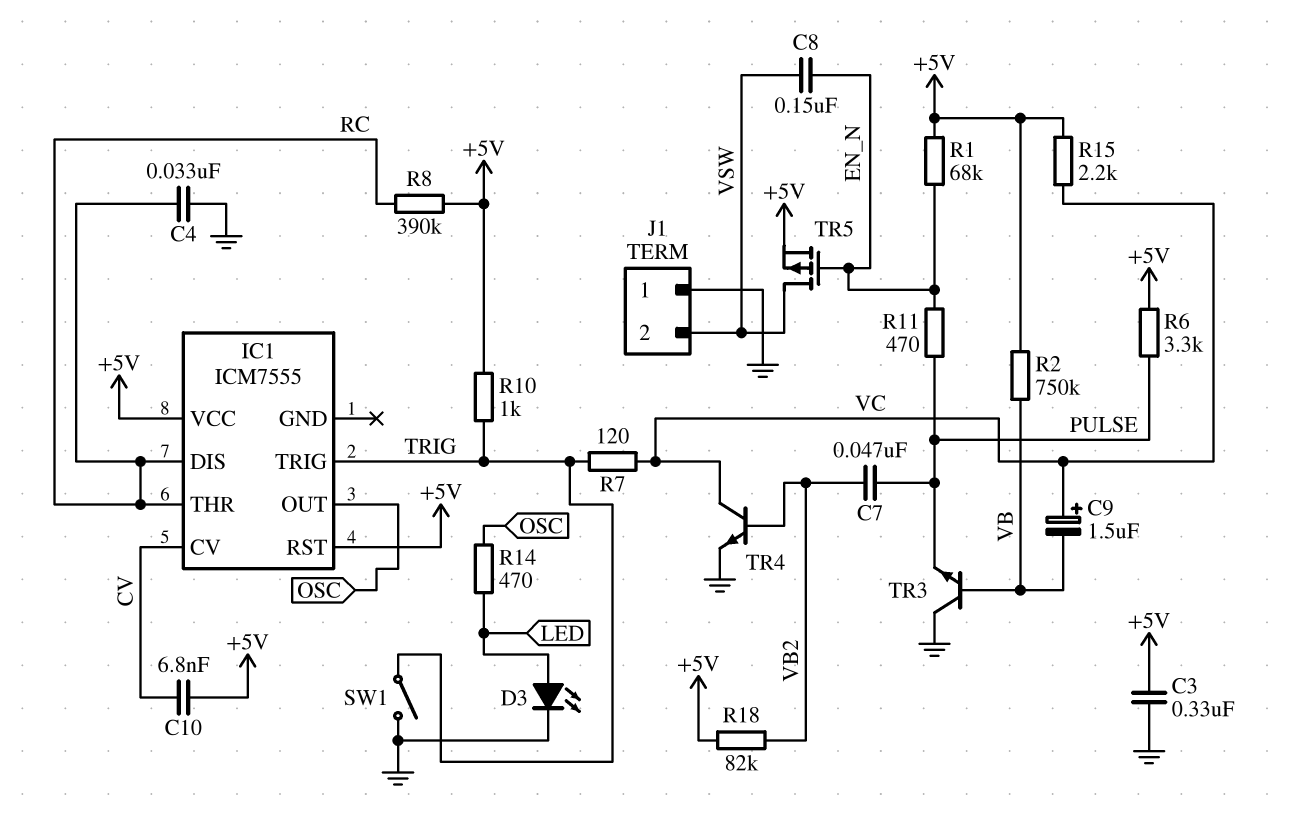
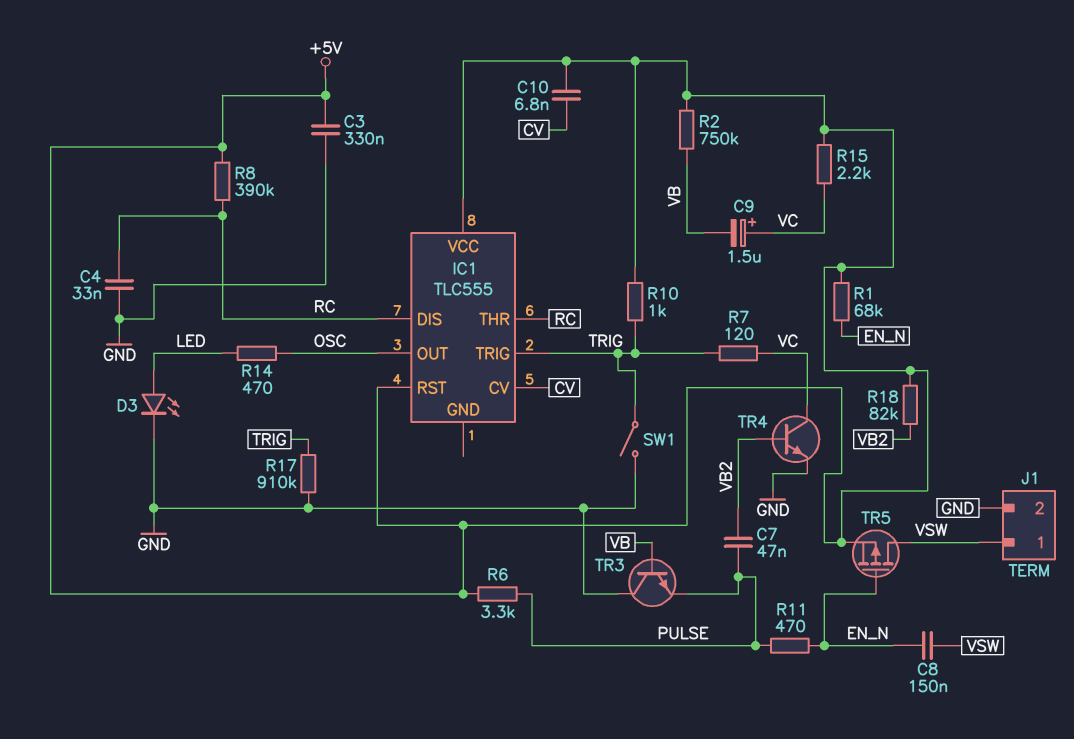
IC1: ICM7555 -> TLC555
J1 pin 1: GND -> VSW
J1 pin 2: VSW -> GND
R17: none -> 910k (GND, TRIG)

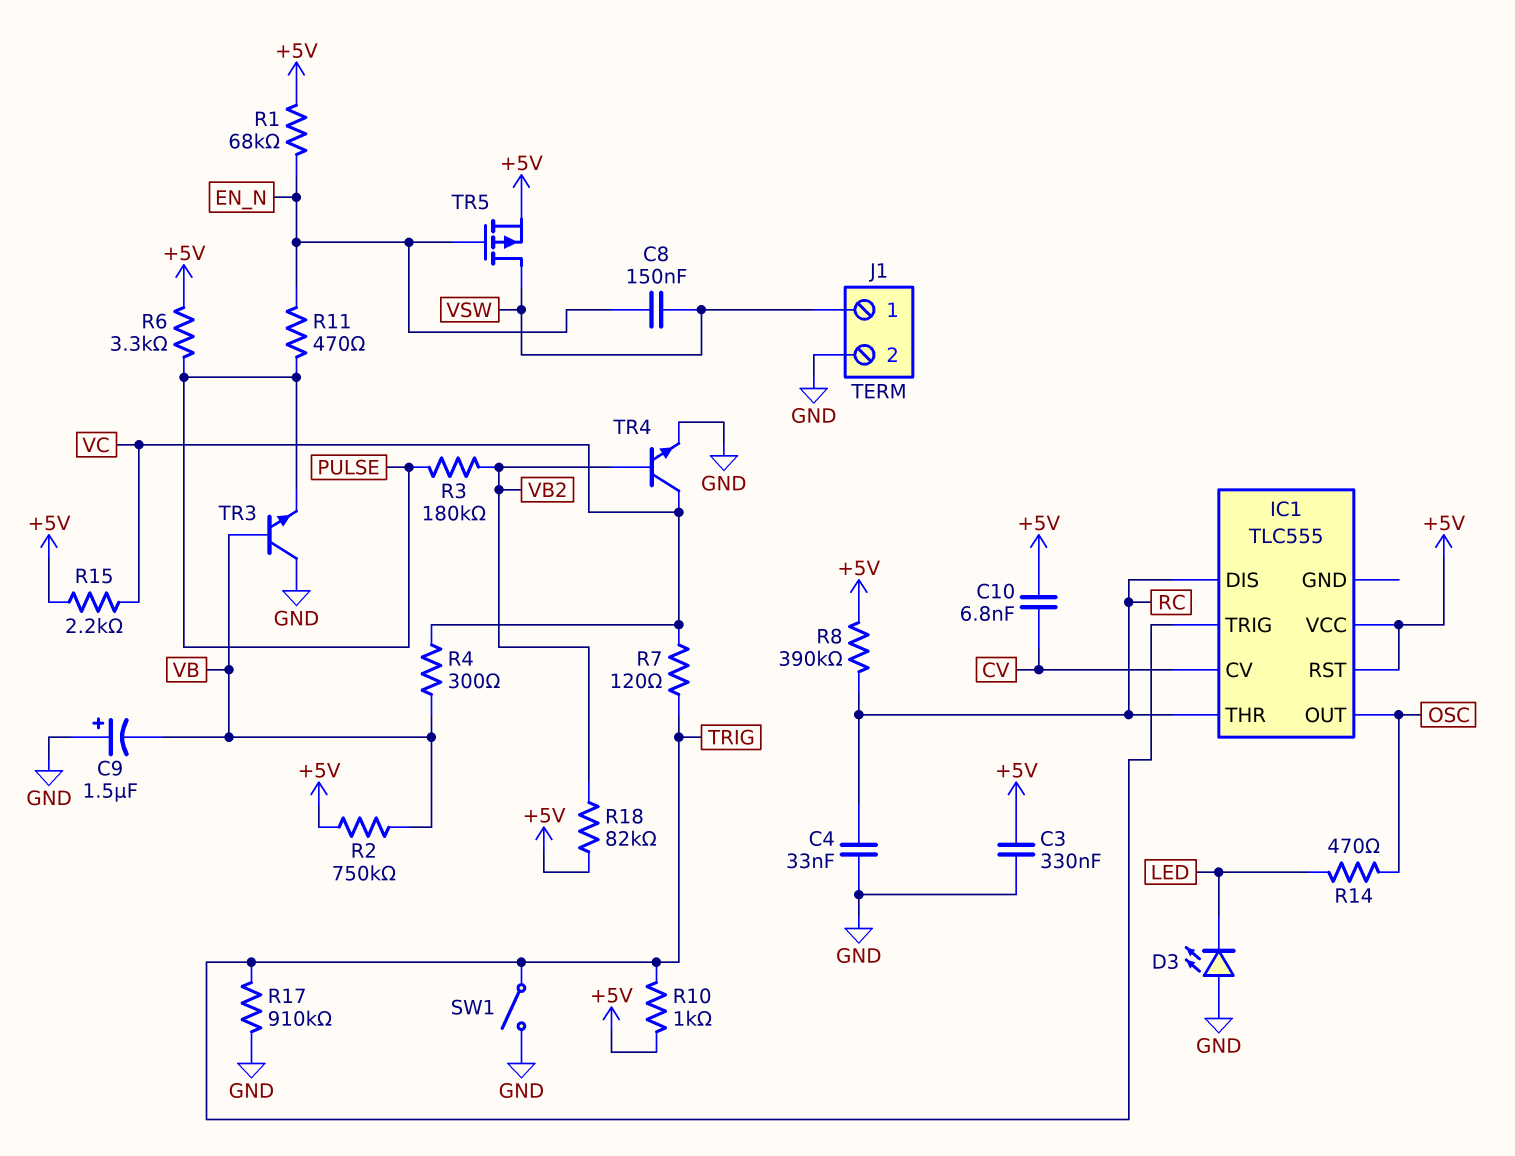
C7: 47nF (PULSE, VB2) -> none
C9: 1.5uF (plus VC, minus VB) -> 1.5uF (plus GND, minus VB)
D3: LED (A LED, K GND) -> LED (A GND, K LED)
R3: none -> 180k (PULSE, VB2)
R4: none -> 300 (VB, VC)

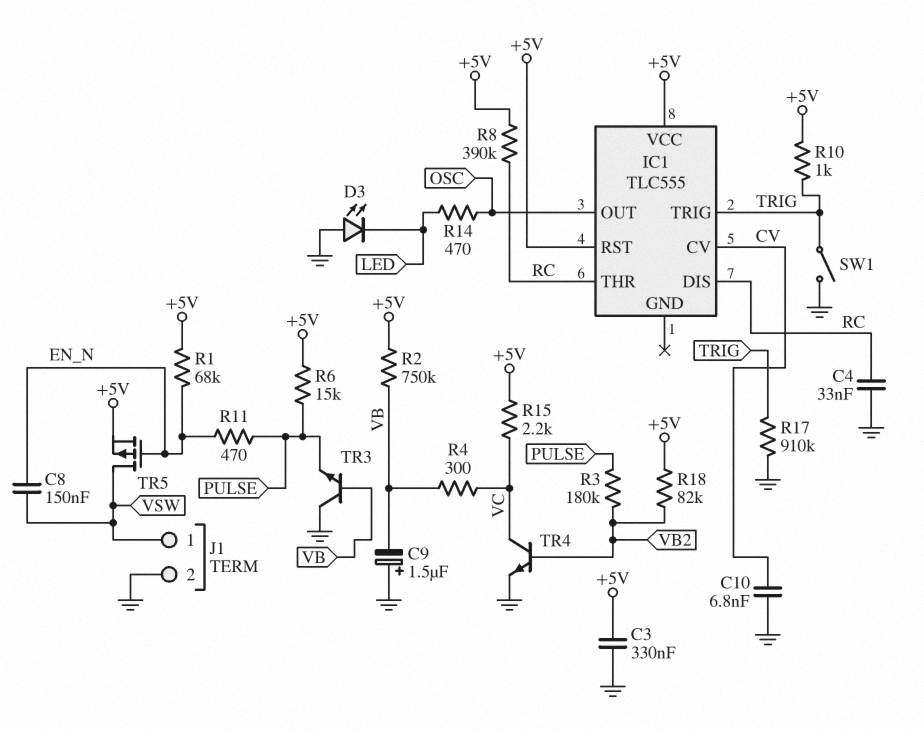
C10: 6.8nF (+5V, CV) -> 6.8nF (CV, GND)
R6: 3.3k (+5V, PULSE) -> 15k (+5V, PULSE)
R7: 120 (TRIG, VC) -> none

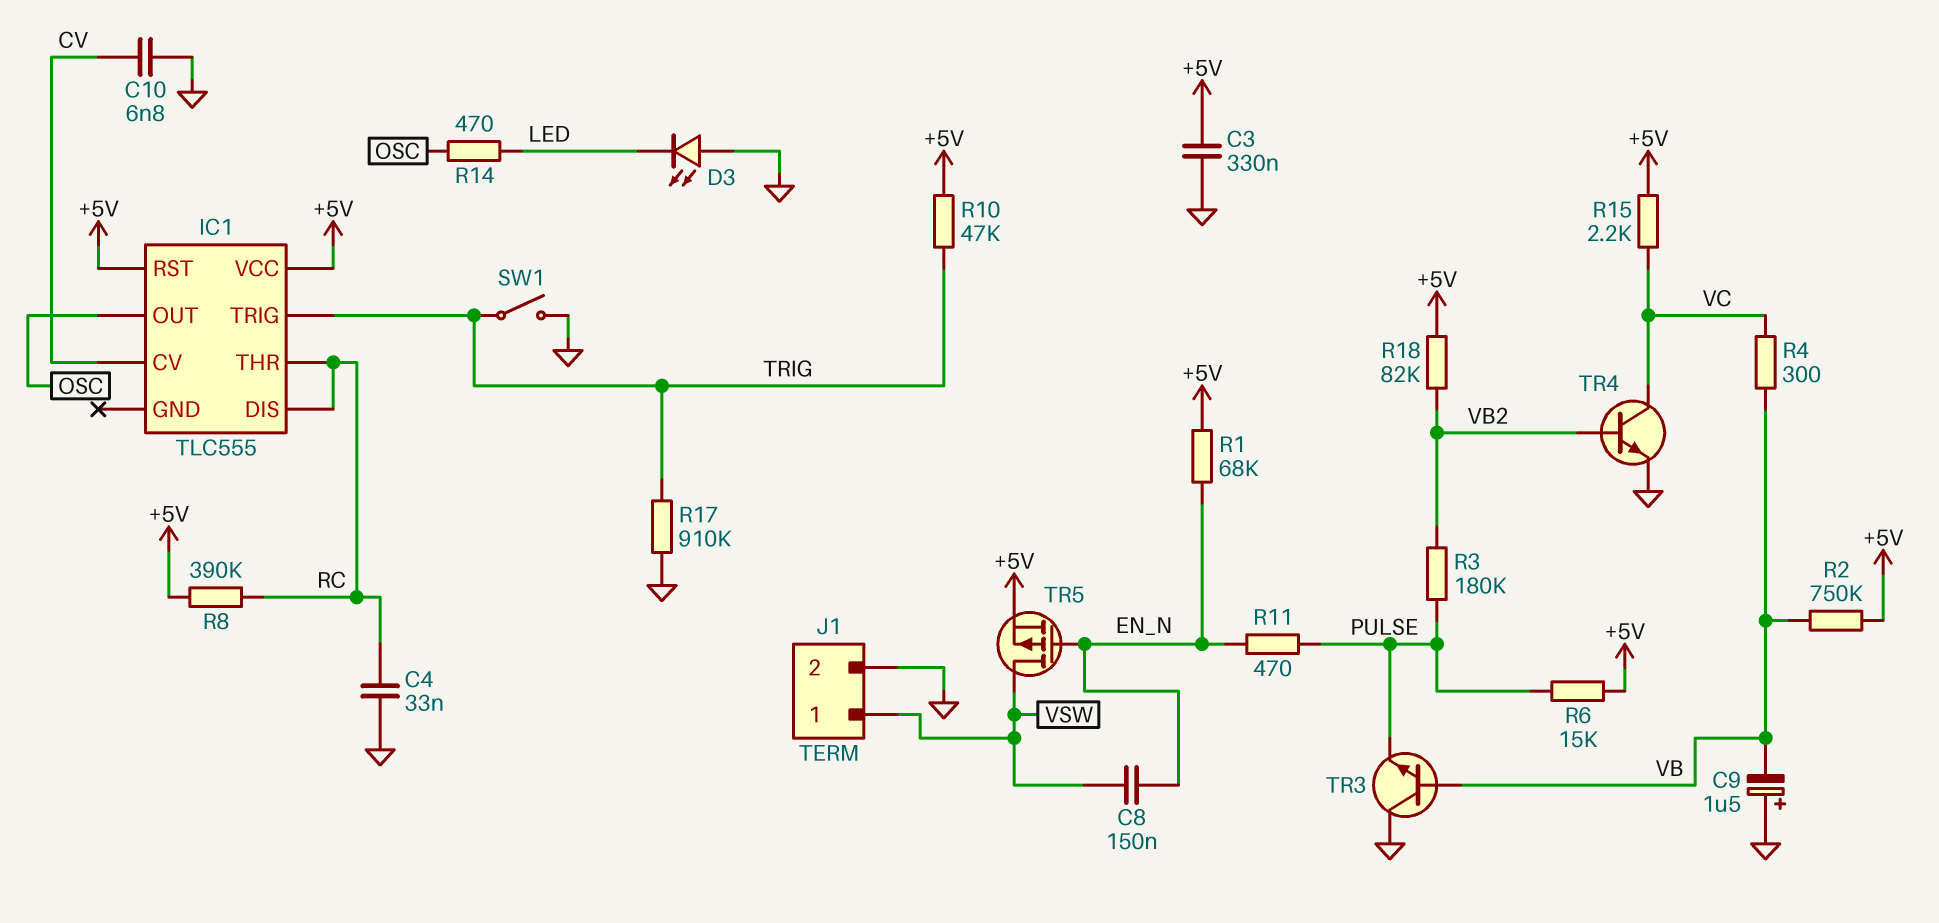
R10: 1k (+5V, TRIG) -> 47k (+5V, TRIG)

